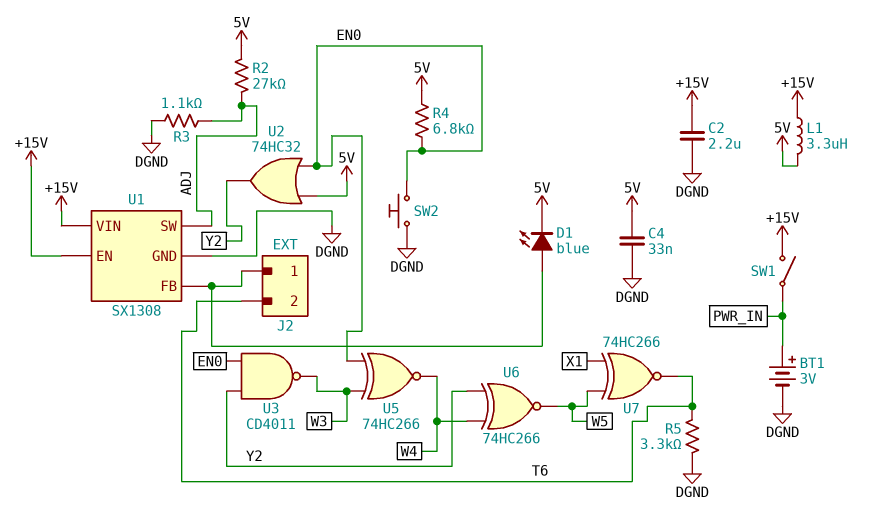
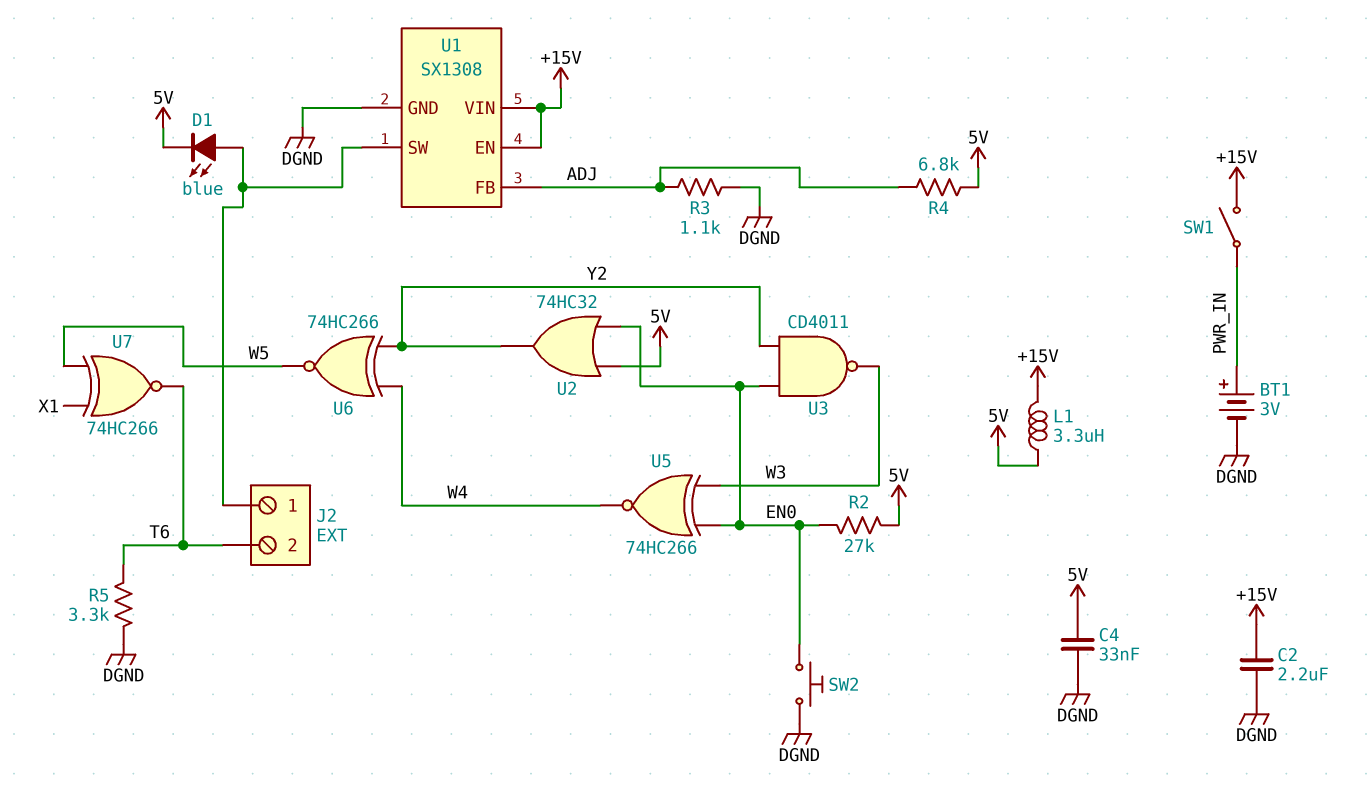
R2: 27k (5V, ADJ) -> 27k (5V, EN0)
R4: 6.8k (5V, EN0) -> 6.8k (5V, ADJ)
U1 pin FB: J2/1 -> ADJ
U1 pin SW: ADJ -> J2/1

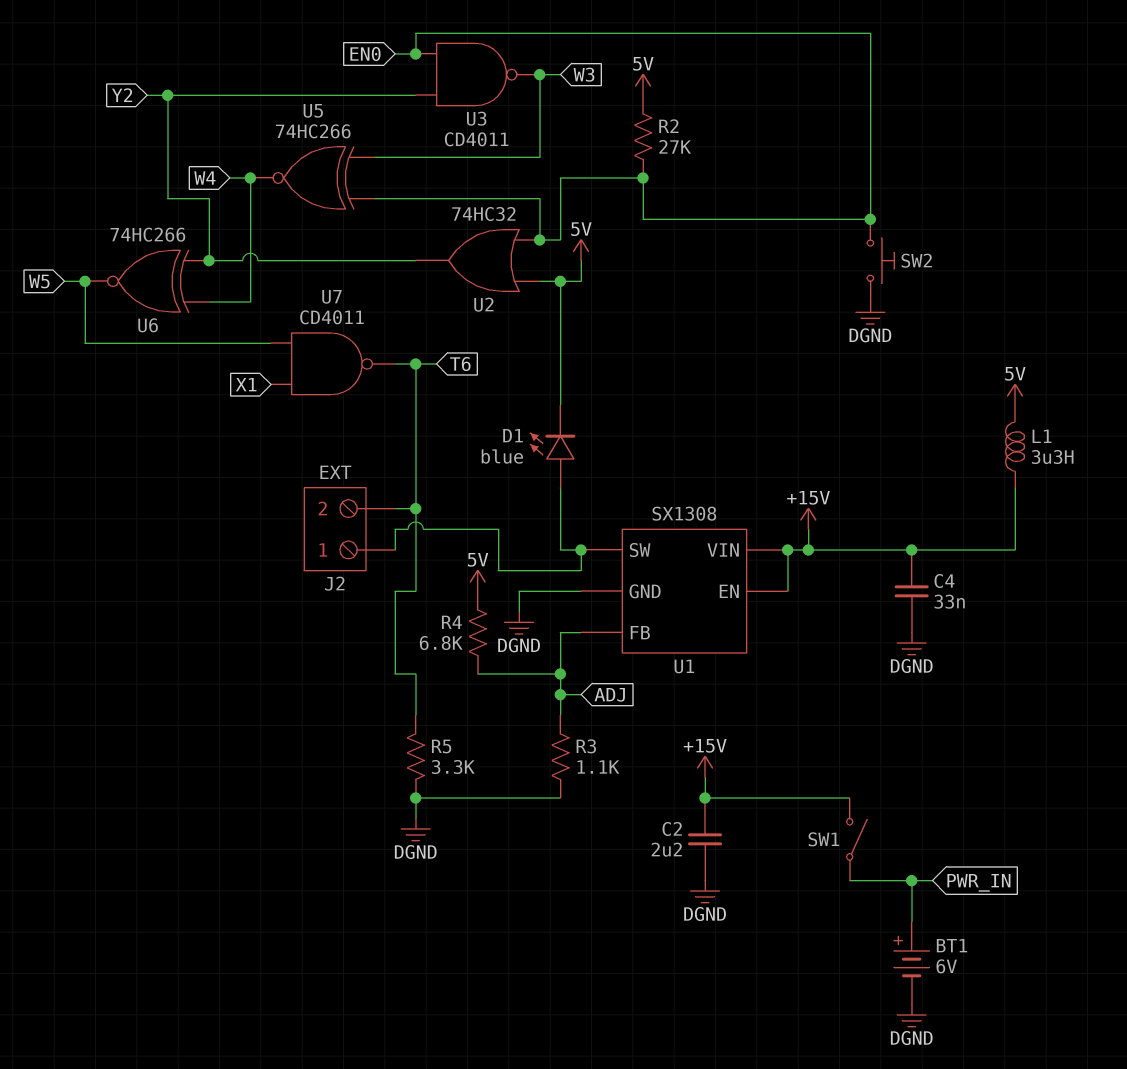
BT1: 3V (plus PWR_IN, minus DGND) -> 6V (plus PWR_IN, minus DGND)
C4: 33nF (5V, DGND) -> 33nF (+15V, DGND)
U7: XNOR 74HC266 (in W5, in X1, out T6) -> NAND CD4011 (in W5, in X1, out T6)

